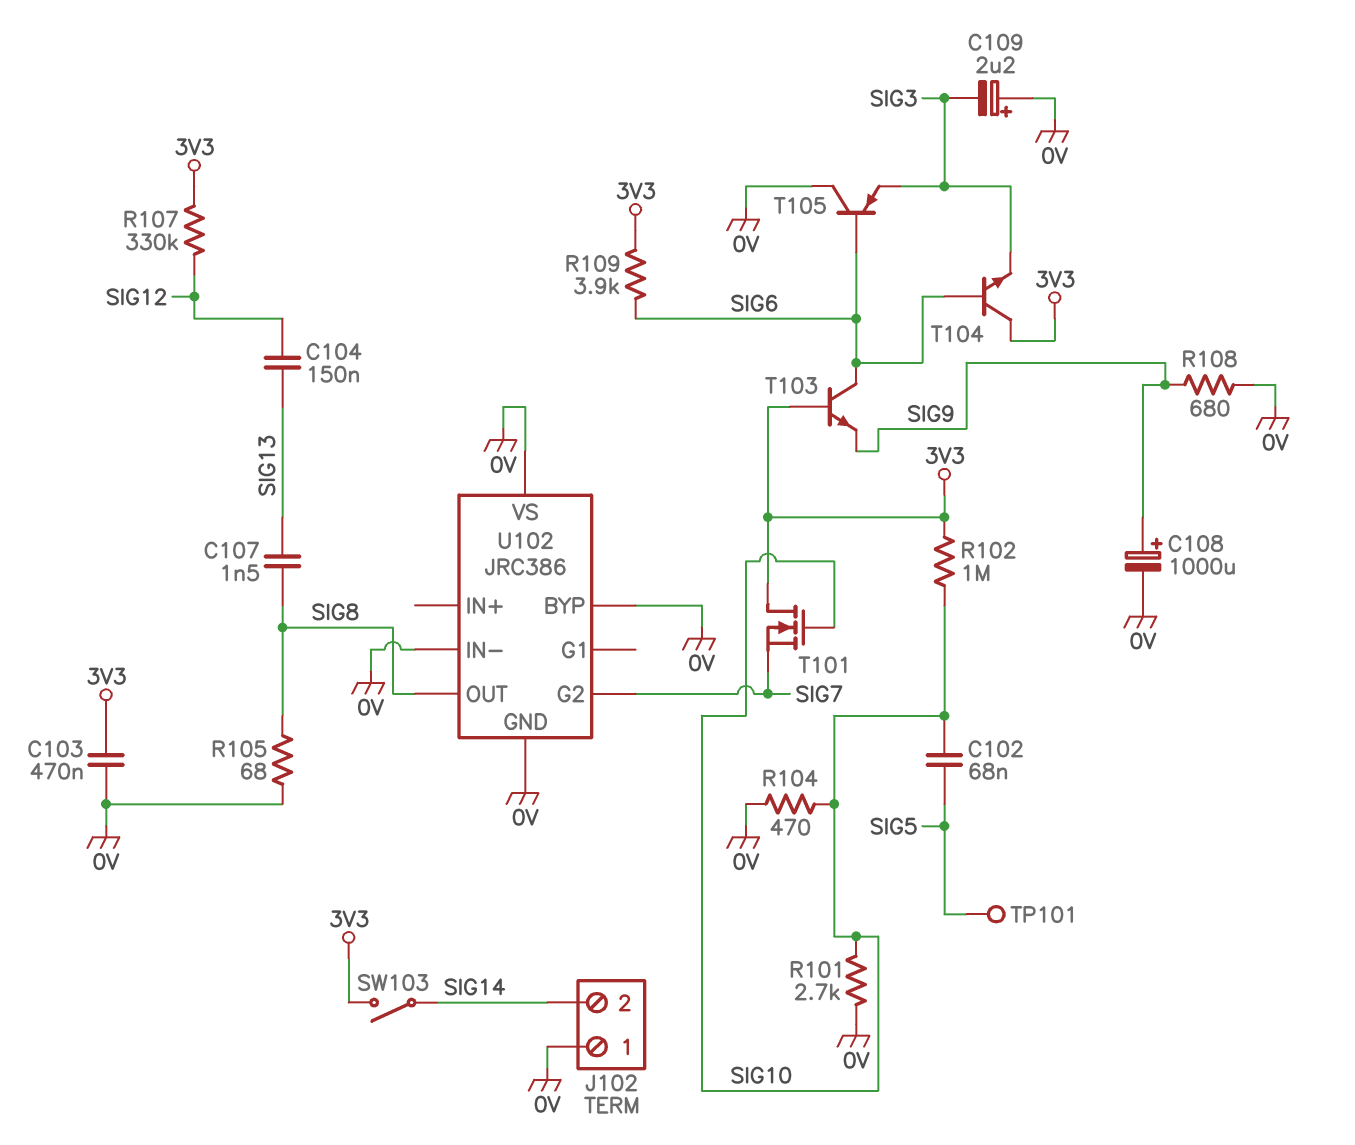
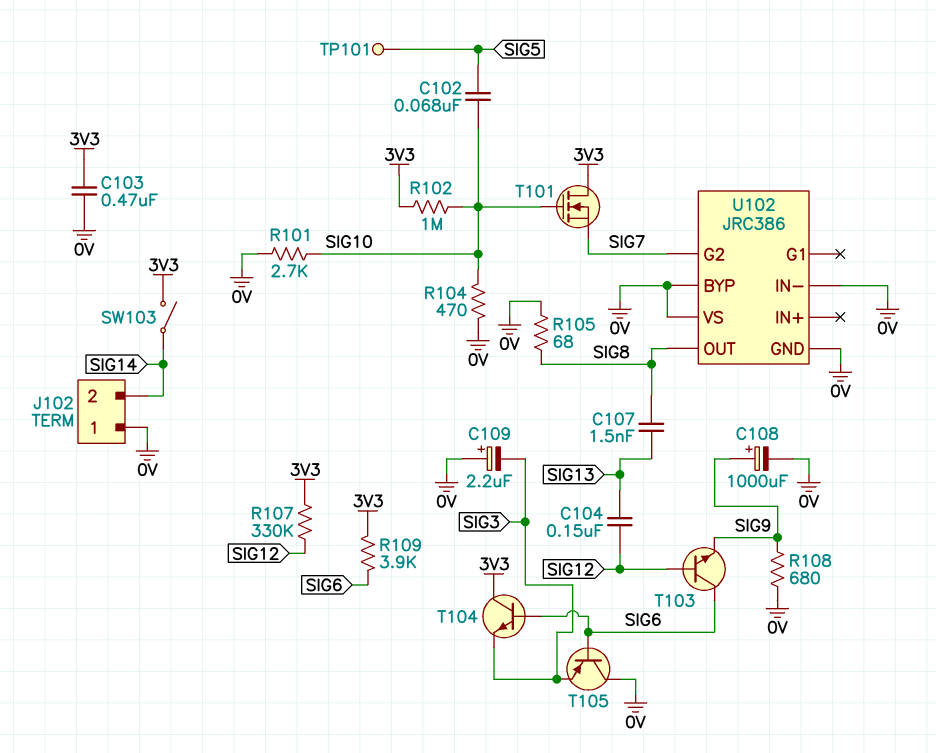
T103: NPN (B 3V3, C SIG6, E SIG9) -> NPN (B SIG12, C SIG6, E SIG9)

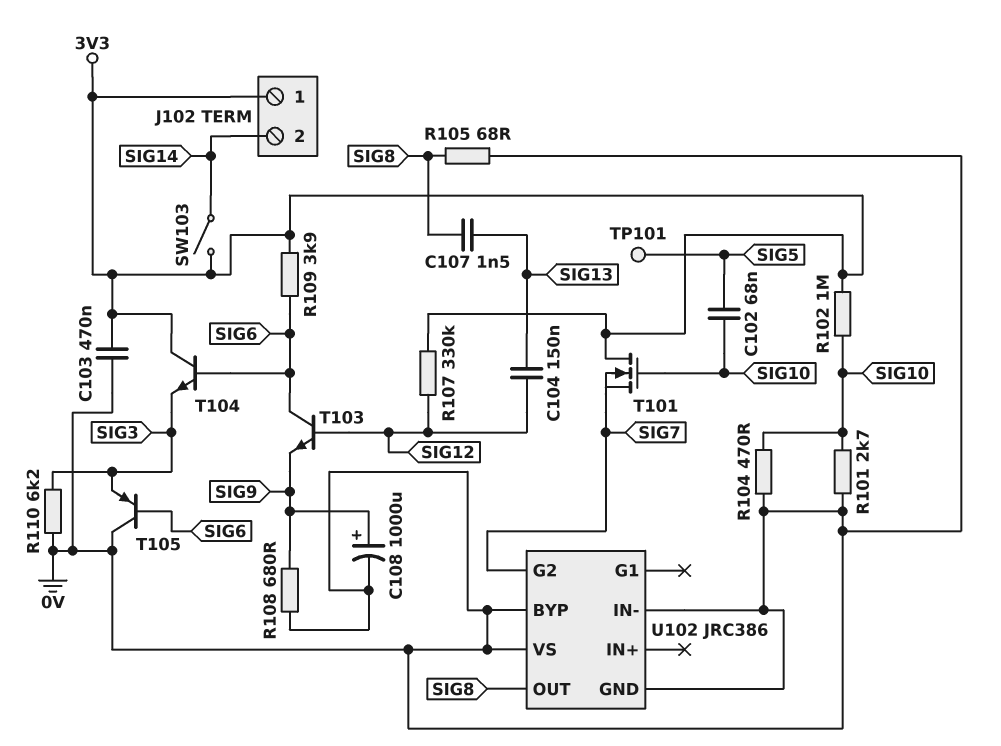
C109: 2.2uF (plus 0V, minus SIG3) -> none
J102 pin 1: 0V -> 3V3
R110: none -> 6.2k (0V, SIG3)

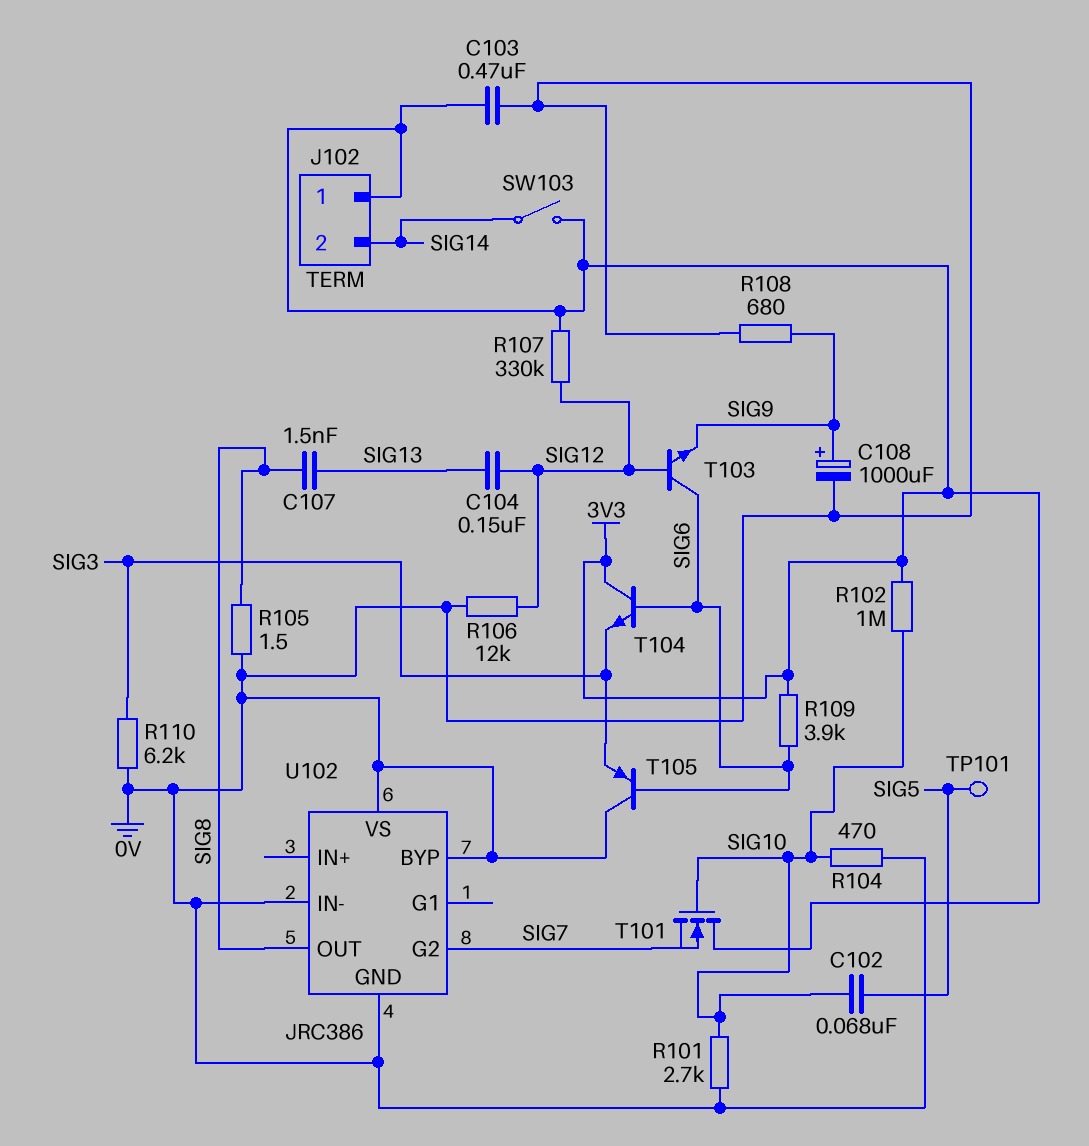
R105: 68 (0V, SIG8) -> 1.5 (0V, SIG8)
R106: none -> 12k (0V, SIG12)

